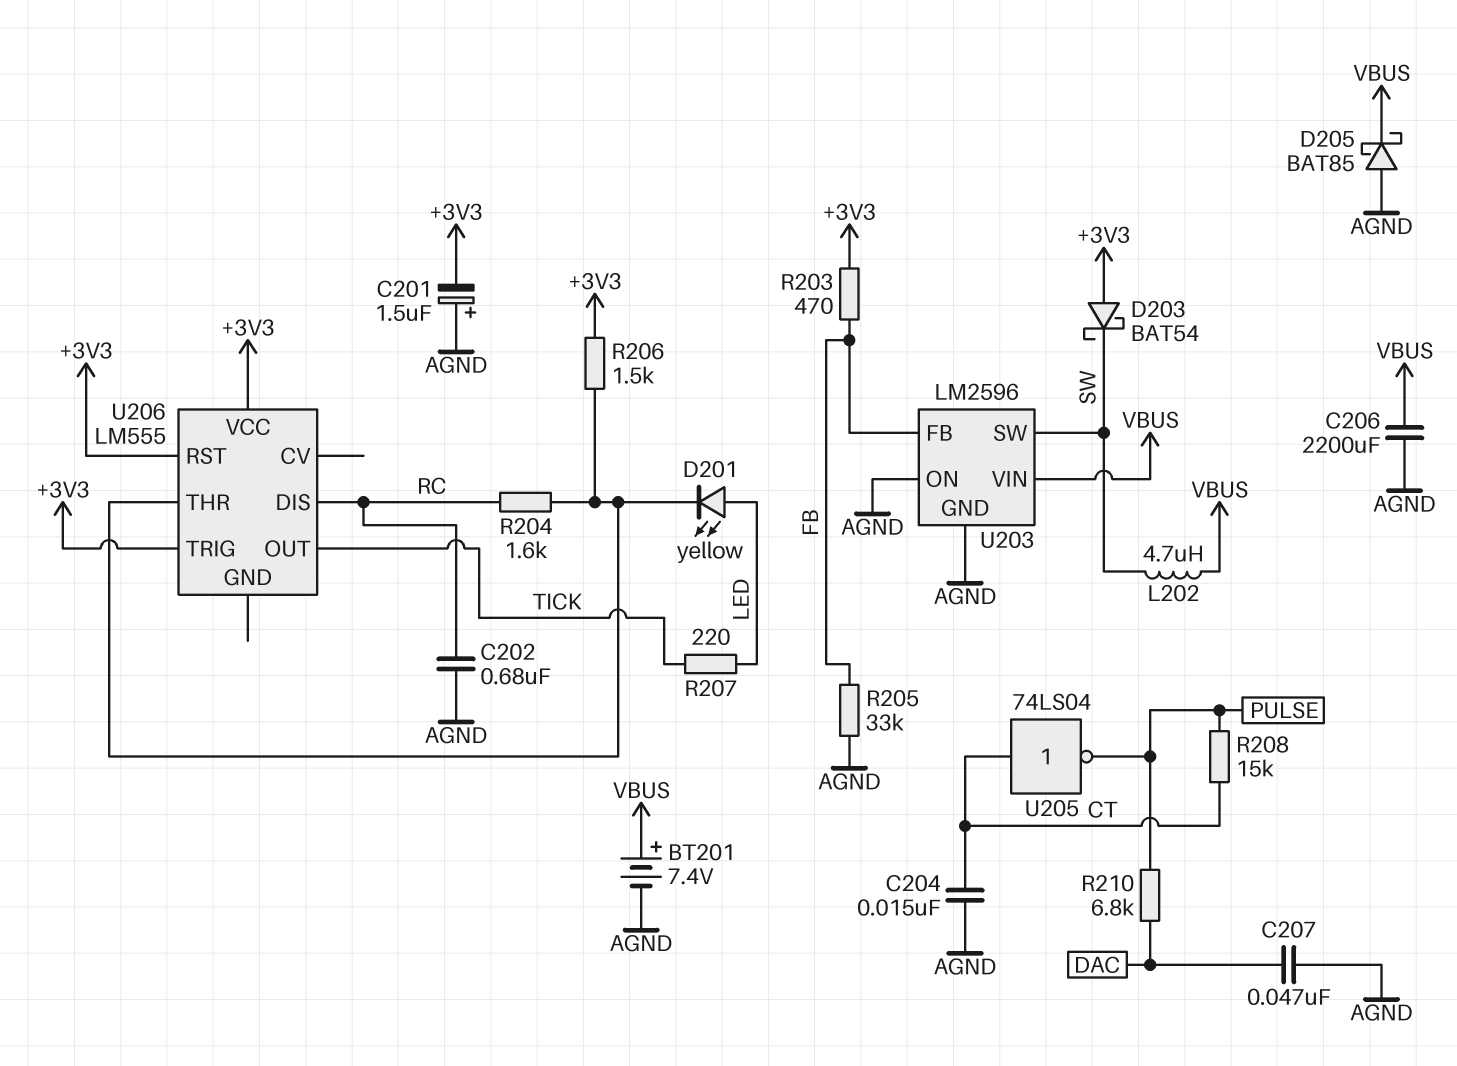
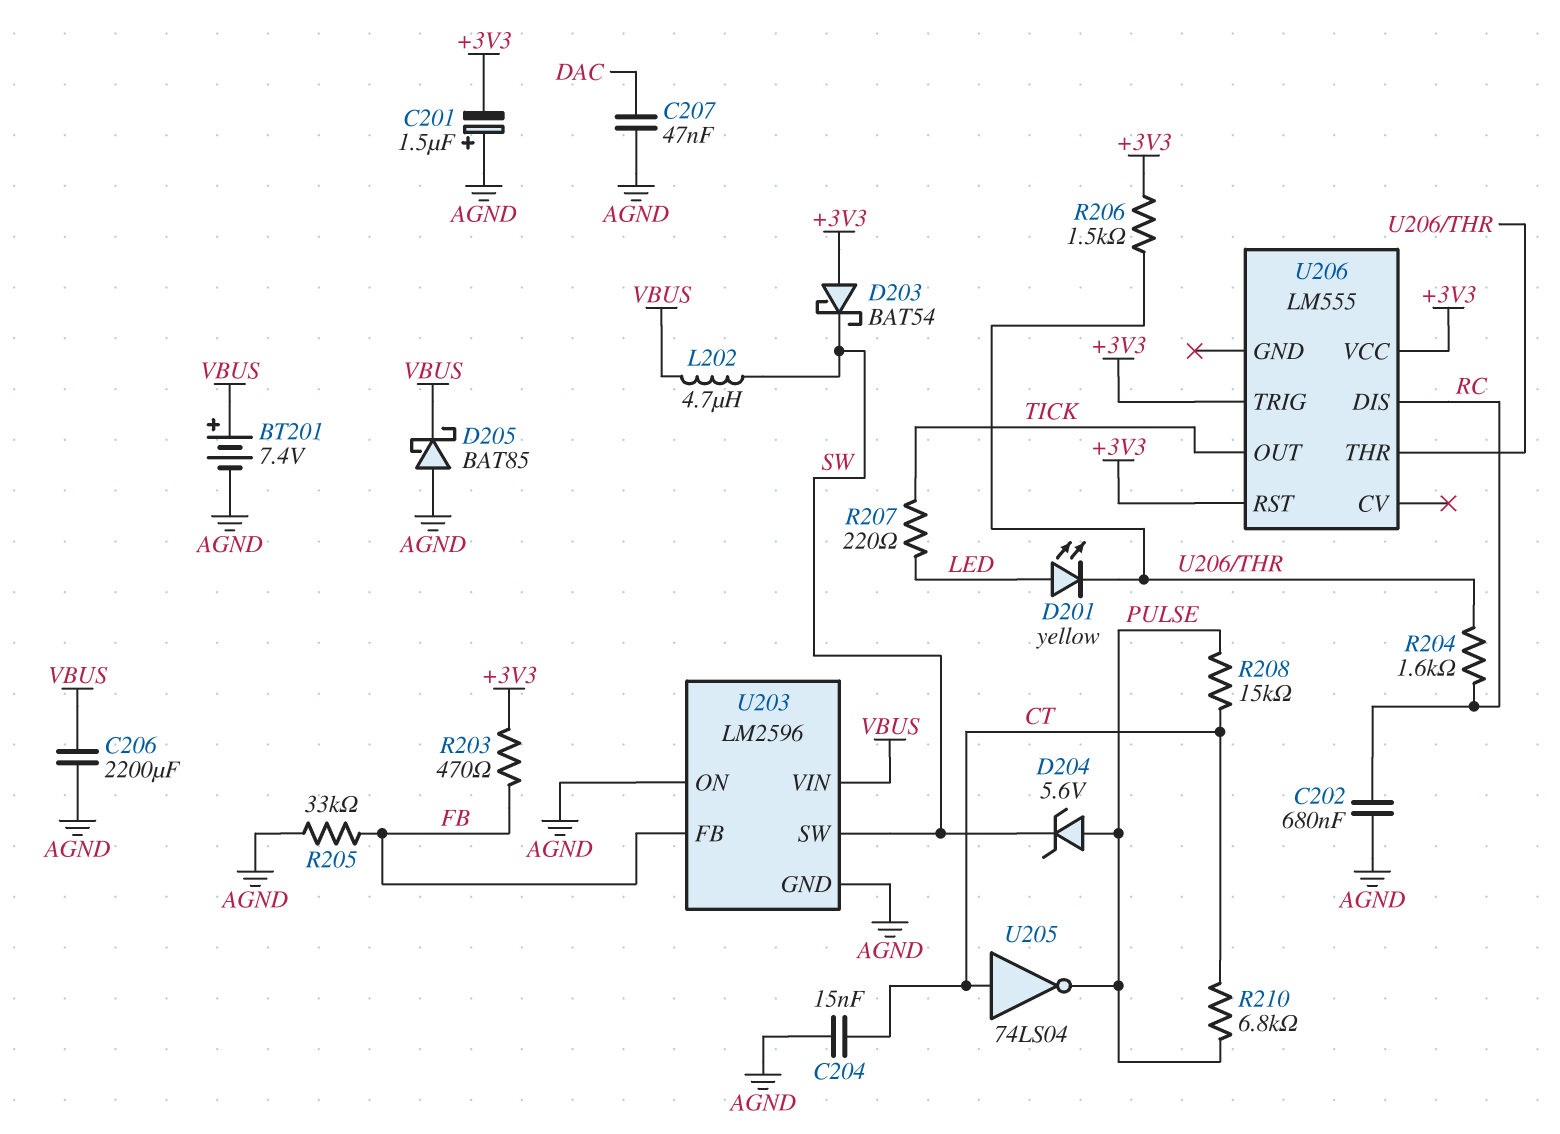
D204: none -> zener 5.6V (A PULSE, K SW)
R210: 6.8k (DAC, PULSE) -> 6.8k (CT, PULSE)

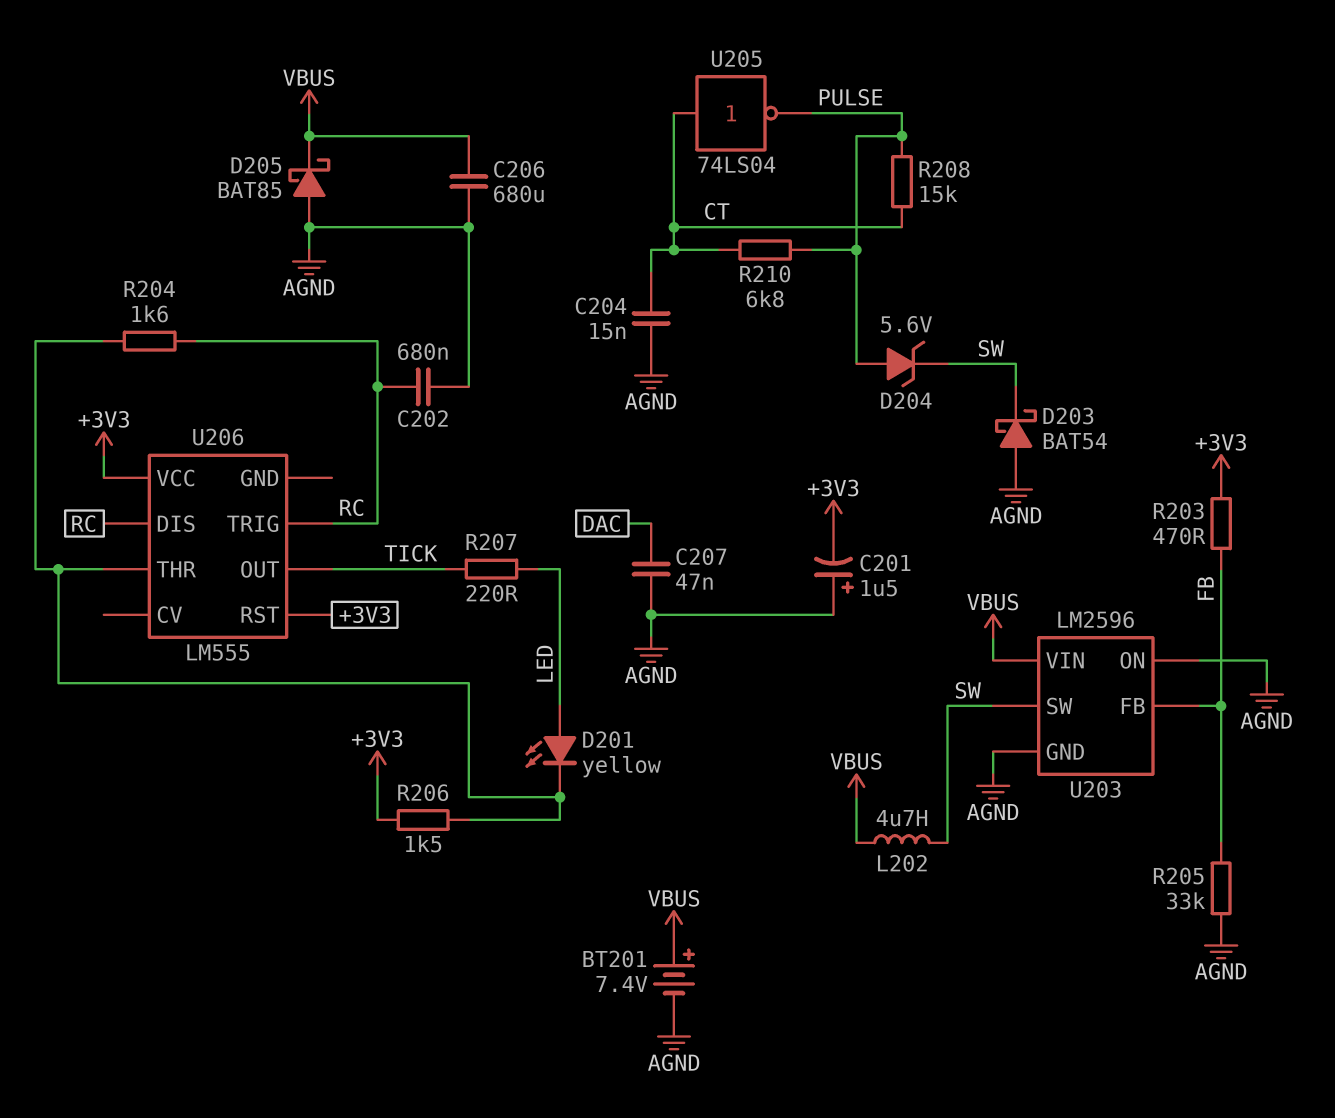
C206: 2200uF (AGND, VBUS) -> 680uF (AGND, VBUS)
D203: schottky BAT54 (A +3V3, K SW) -> schottky BAT54 (A AGND, K SW)
U206 pin TRIG: +3V3 -> RC

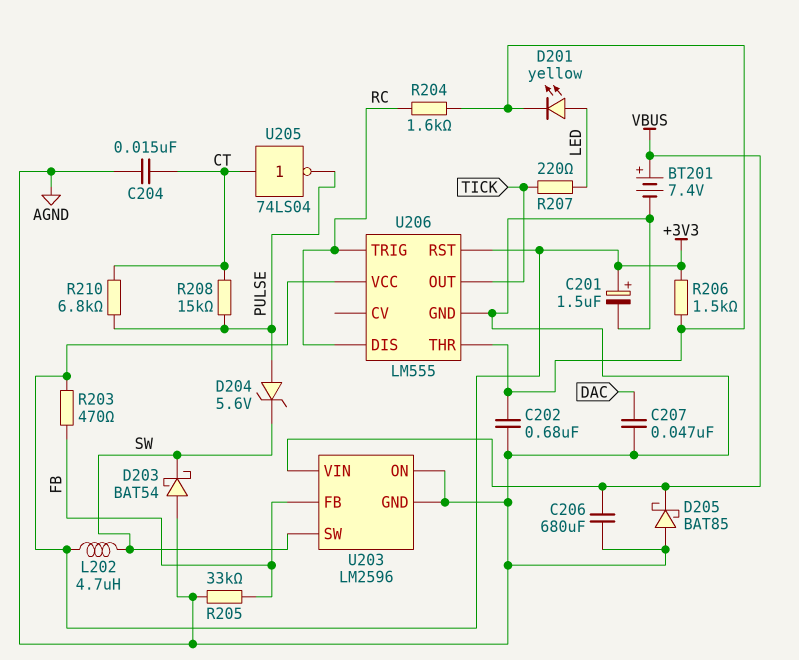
C201: 1.5uF (plus AGND, minus +3V3) -> 1.5uF (plus +3V3, minus AGND)
C202: 680nF (AGND, RC) -> 680nF (AGND, U206/THR)
L202: 4.7uH (SW, VBUS) -> 4.7uH (+3V3, SW)
U206 pin GND: none -> AGND

